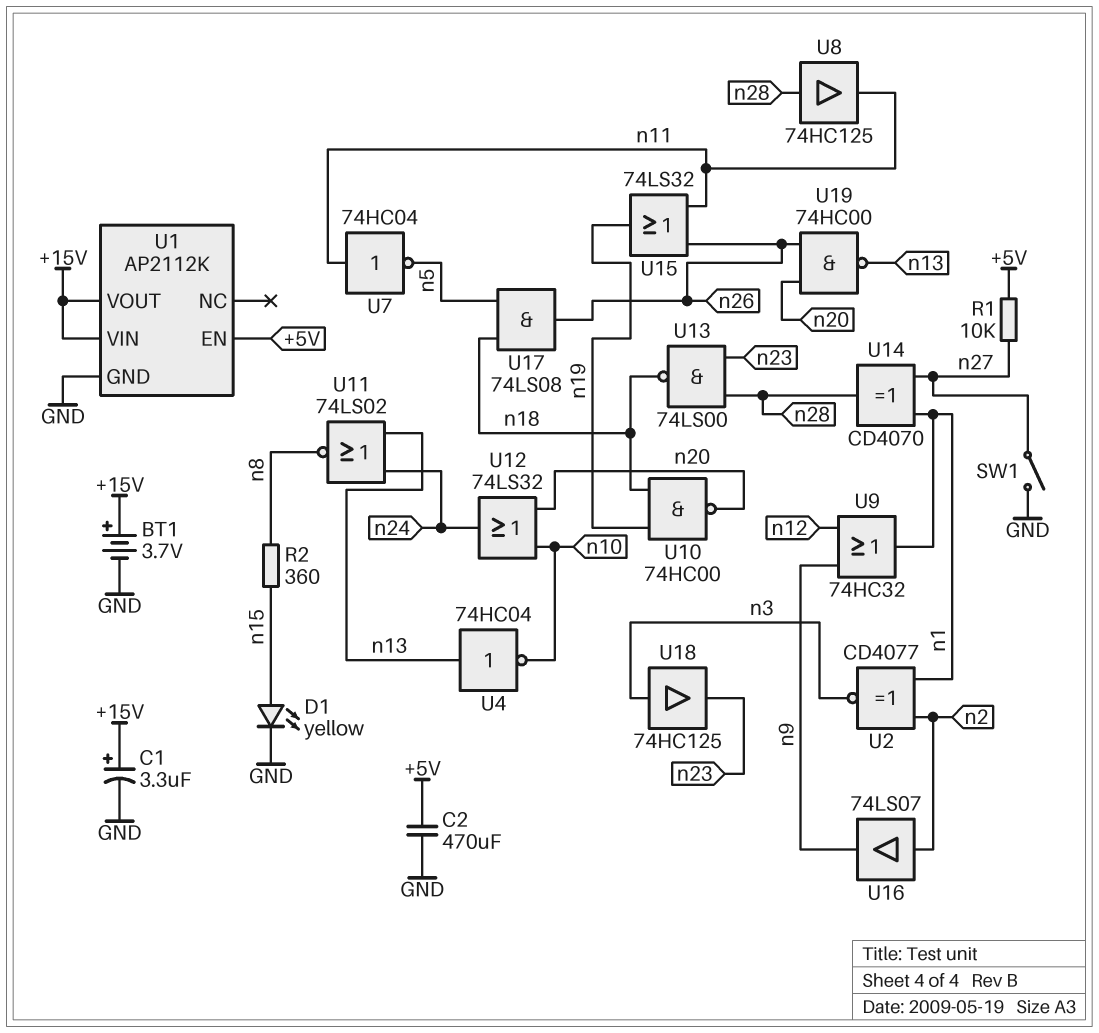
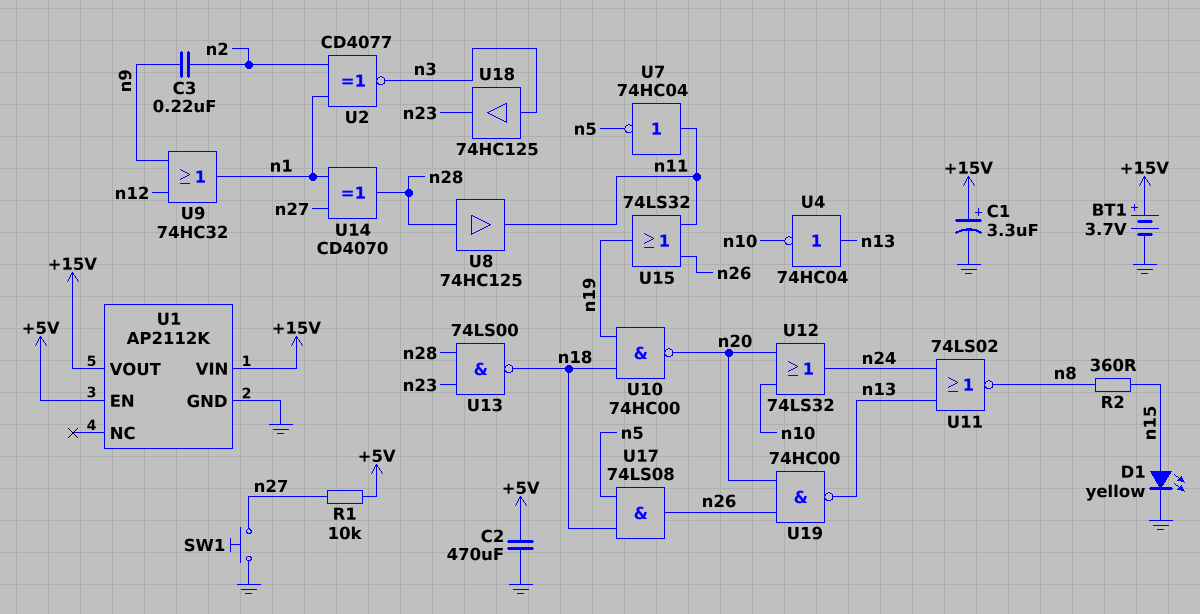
C3: none -> 220nF (n2, n9)
SW1: switch (GND, n27) -> button (GND, n27)
U16: buffer 74LS07 (in n2, out n9) -> none

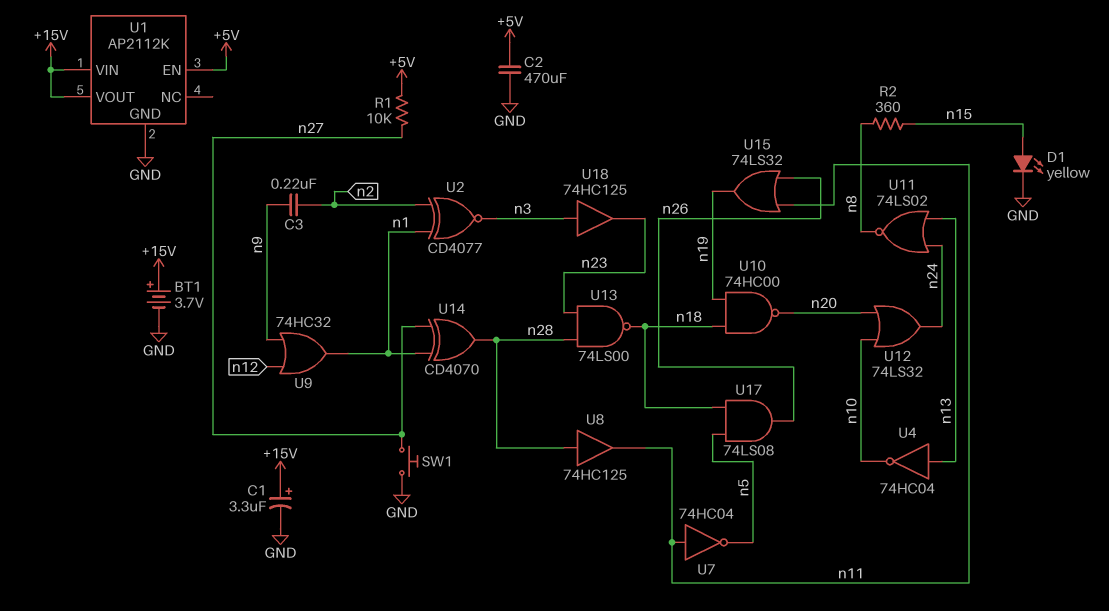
U19: NAND 74HC00 (in n20, in n26, out n13) -> none

